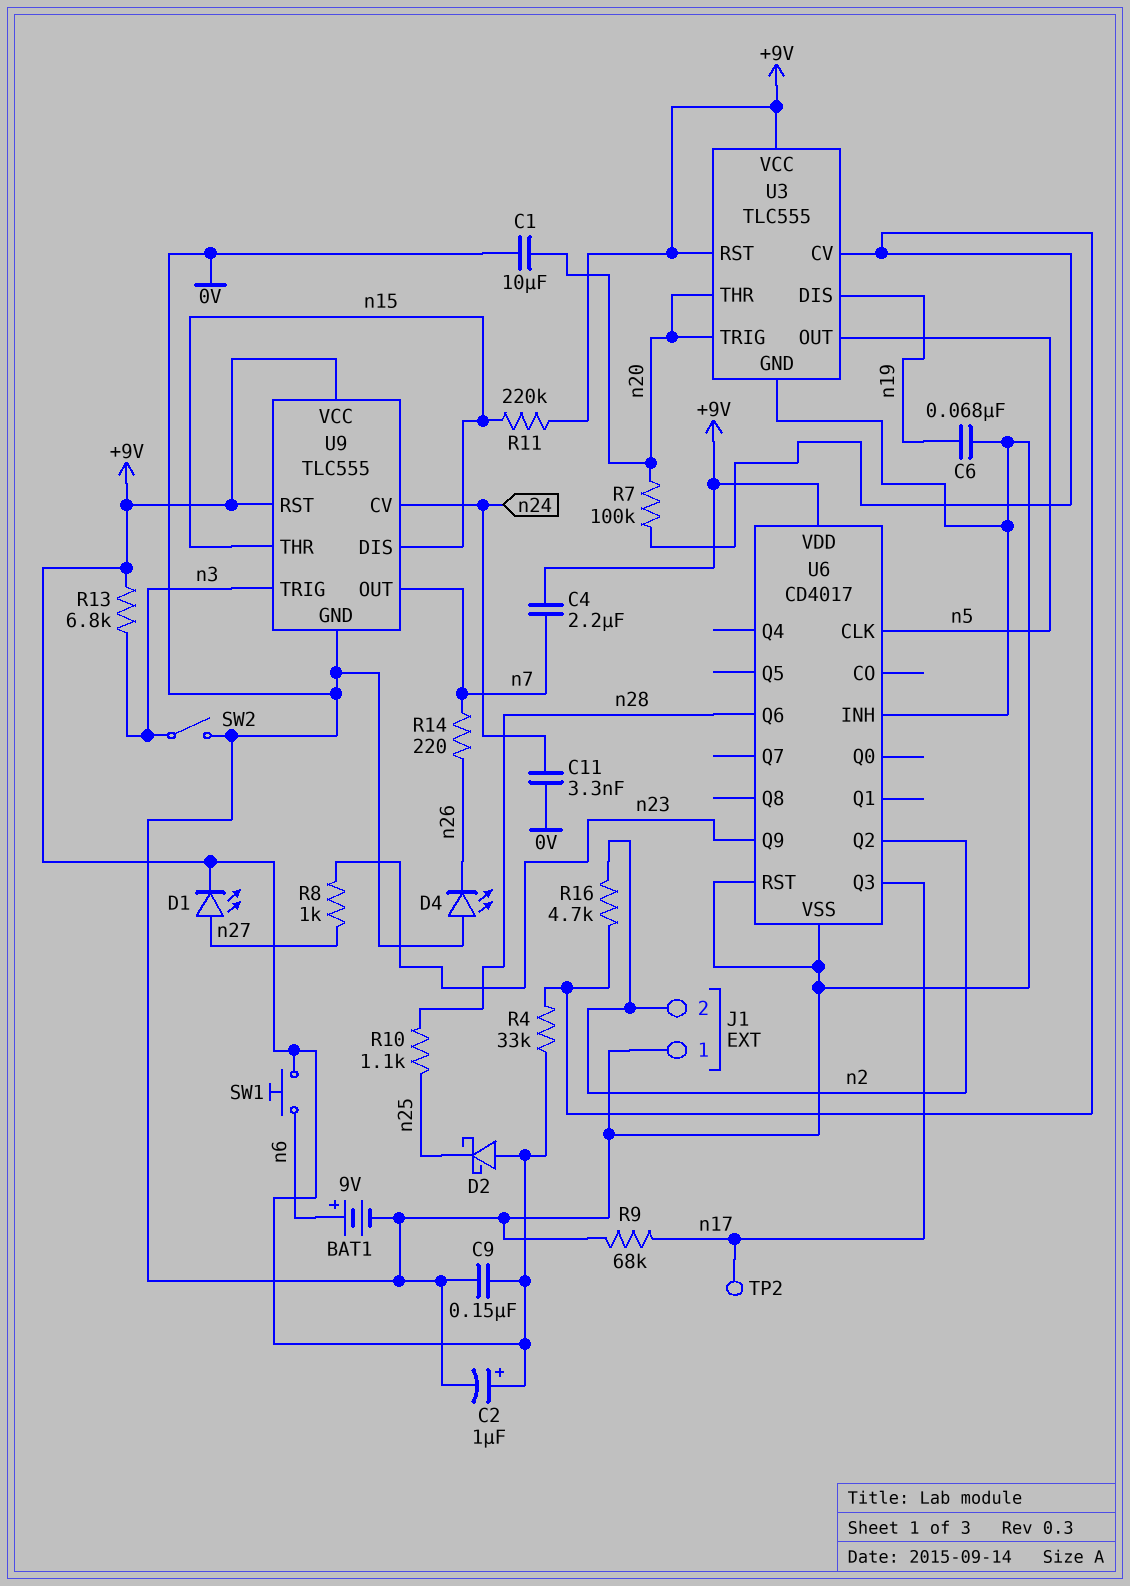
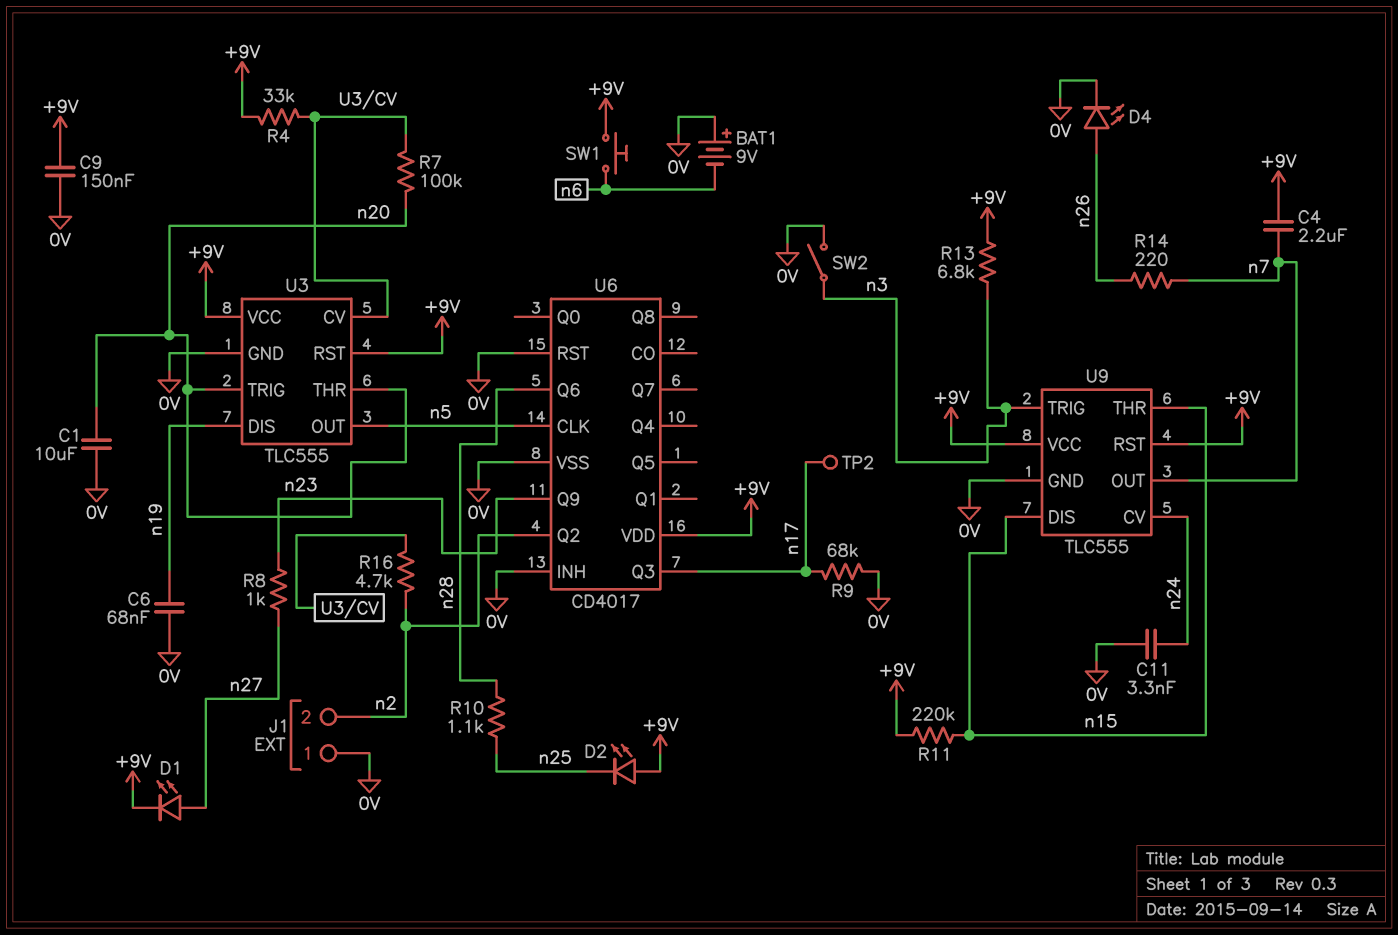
BAT1: 9V (plus n6, minus 0V) -> 9V (plus 0V, minus n6)
C2: 1uF (plus +9V, minus 0V) -> none
D2: schottky (A +9V, K n25) -> LED (A +9V, K n25)
D4: LED (A 0V, K n26) -> LED (A n26, K 0V)

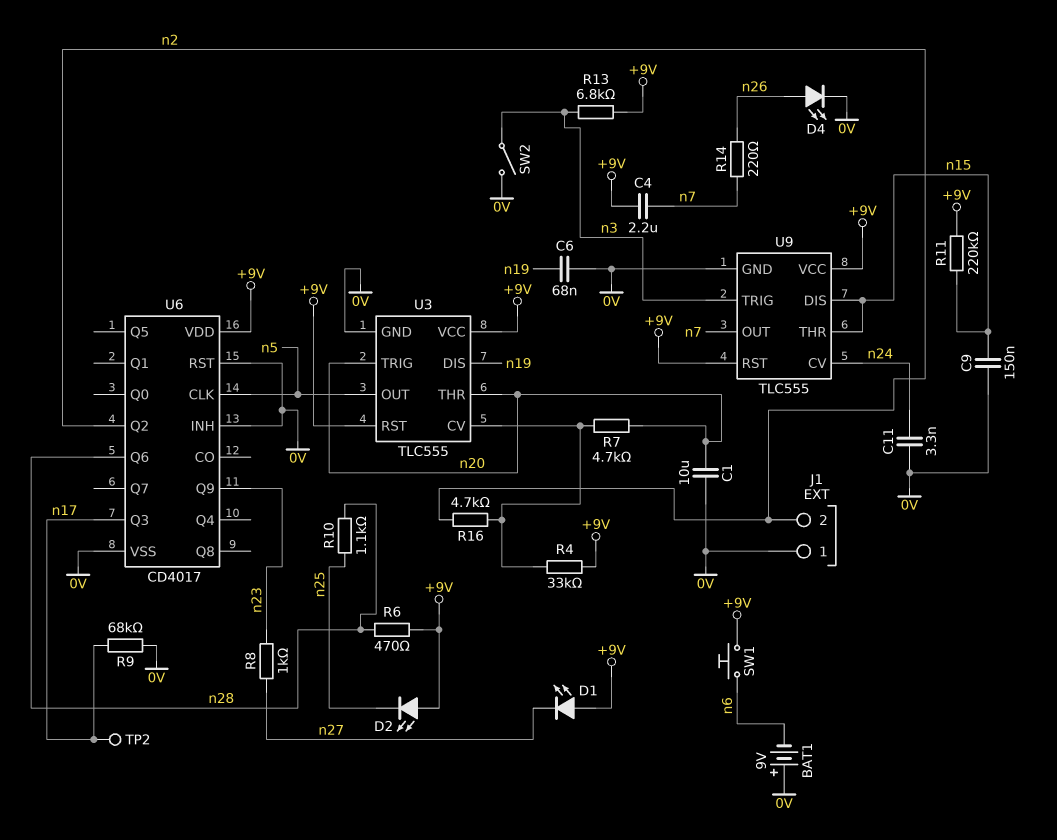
C9: 150nF (+9V, 0V) -> 150nF (0V, n15)
D1: LED (A n27, K +9V) -> LED (A +9V, K n27)
R6: none -> 470 (+9V, n28)
R7: 100k (U3/CV, n20) -> 4.7k (U3/CV, n20)

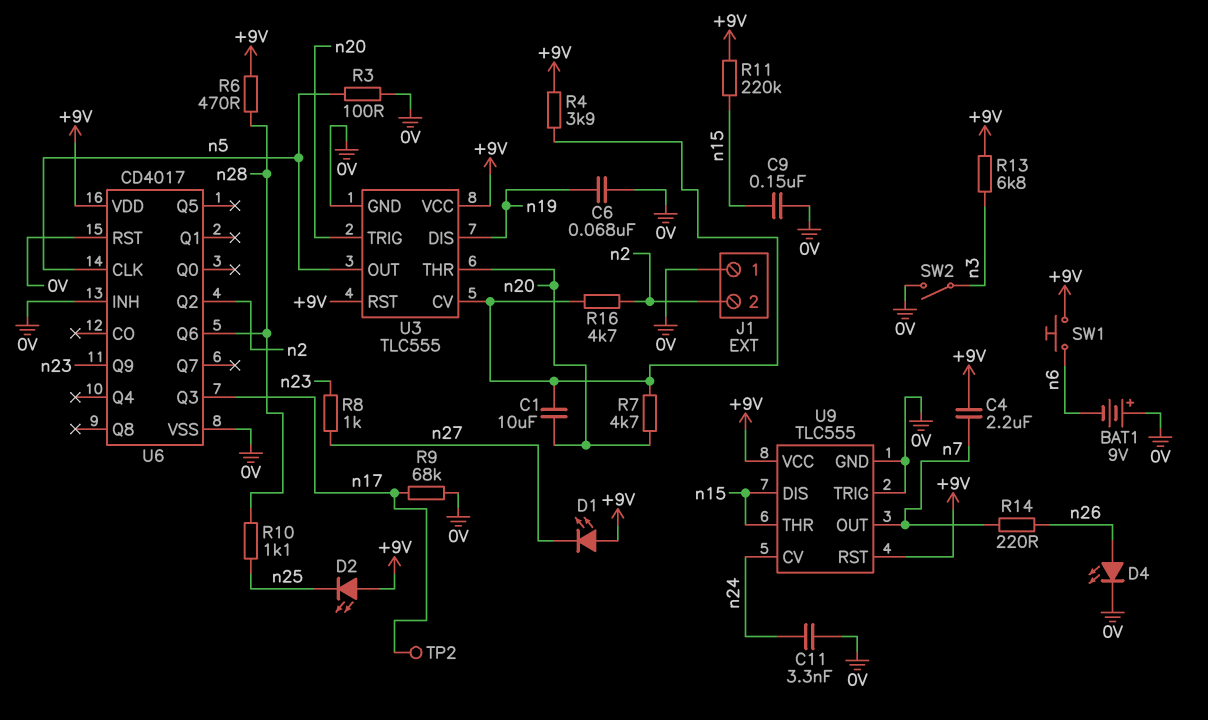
C1: 10uF (0V, n20) -> 10uF (U3/CV, n20)
R3: none -> 100 (0V, n5)
R4: 33k (+9V, U3/CV) -> 3.9k (+9V, U3/CV)
U9 pin TRIG: n3 -> 0V

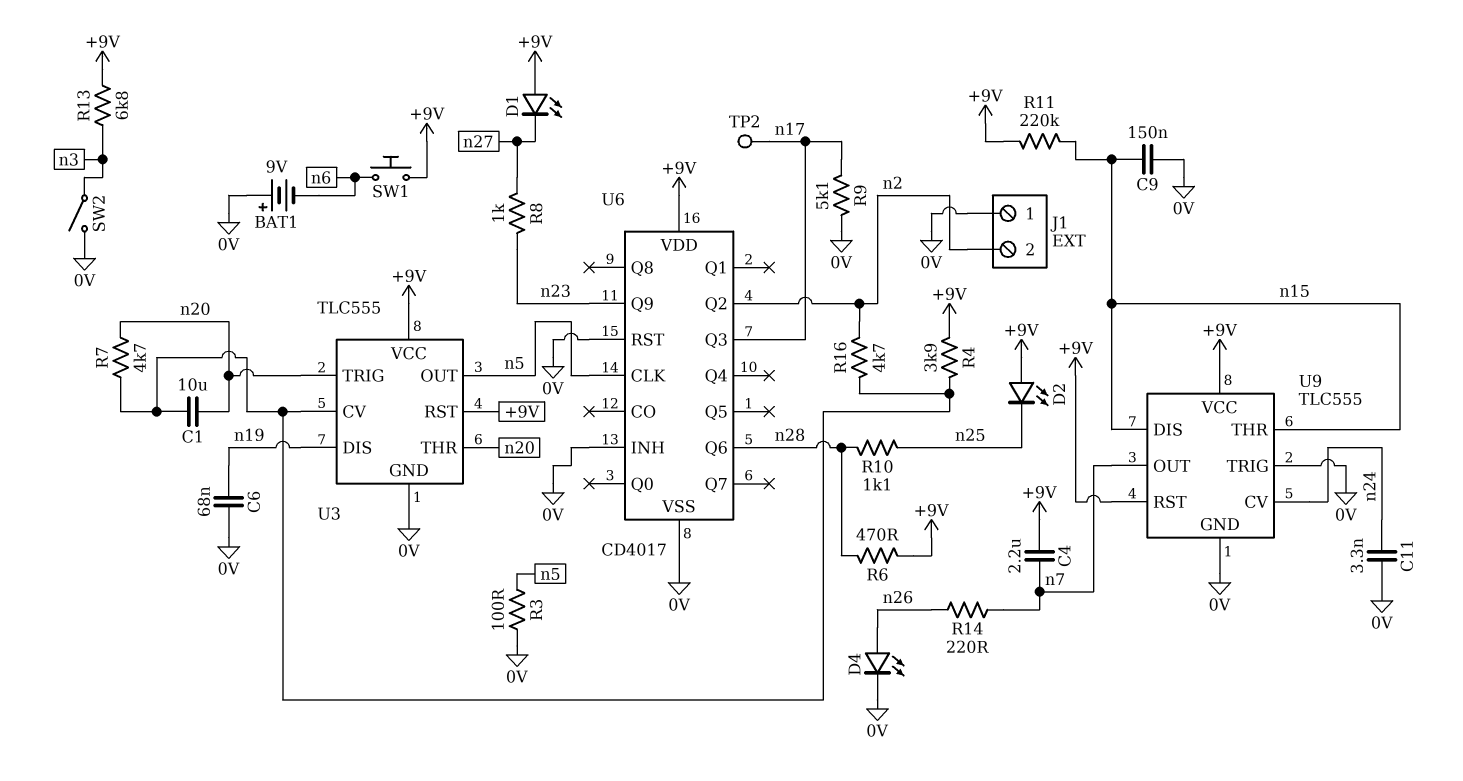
R9: 68k (0V, n17) -> 5.1k (0V, n17)

